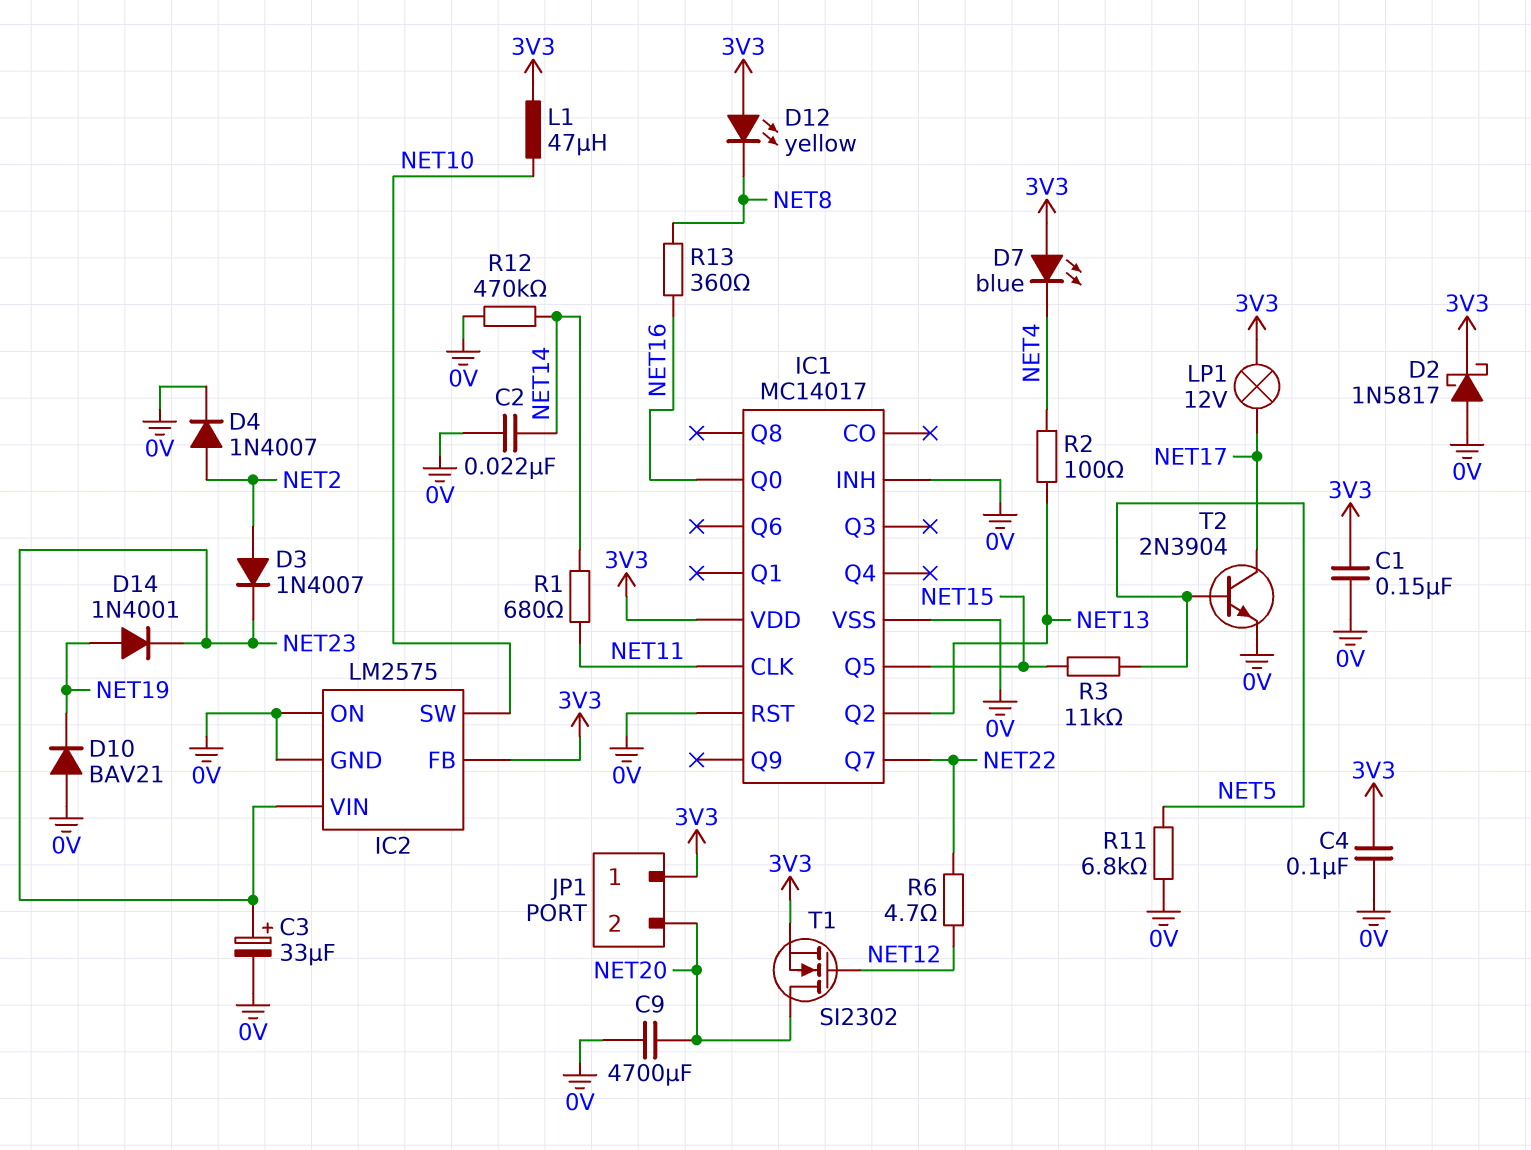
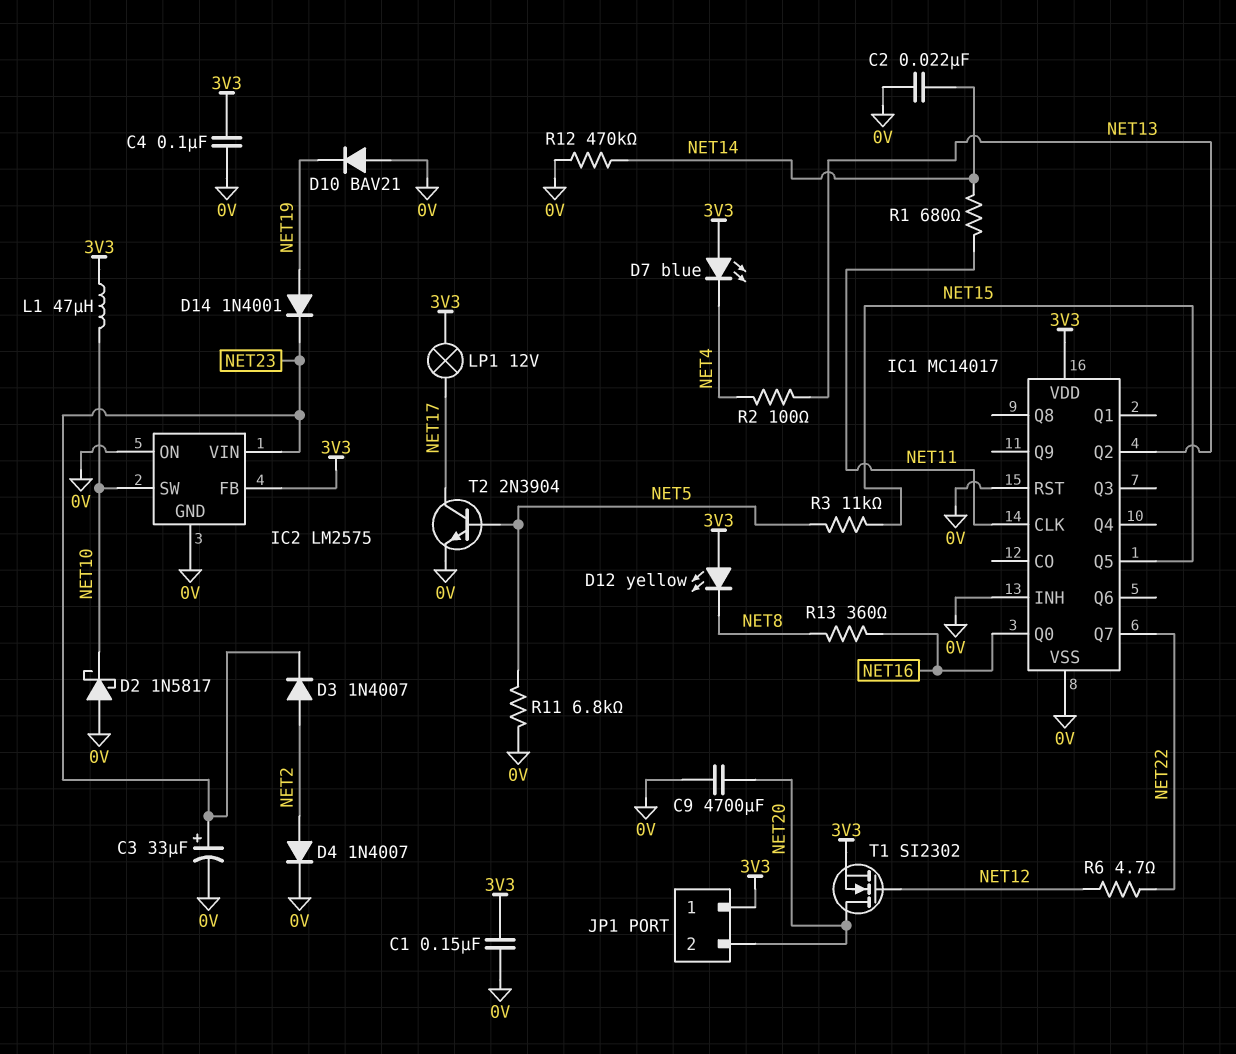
D2: schottky 1N5817 (A 0V, K 3V3) -> schottky 1N5817 (A 0V, K NET10)

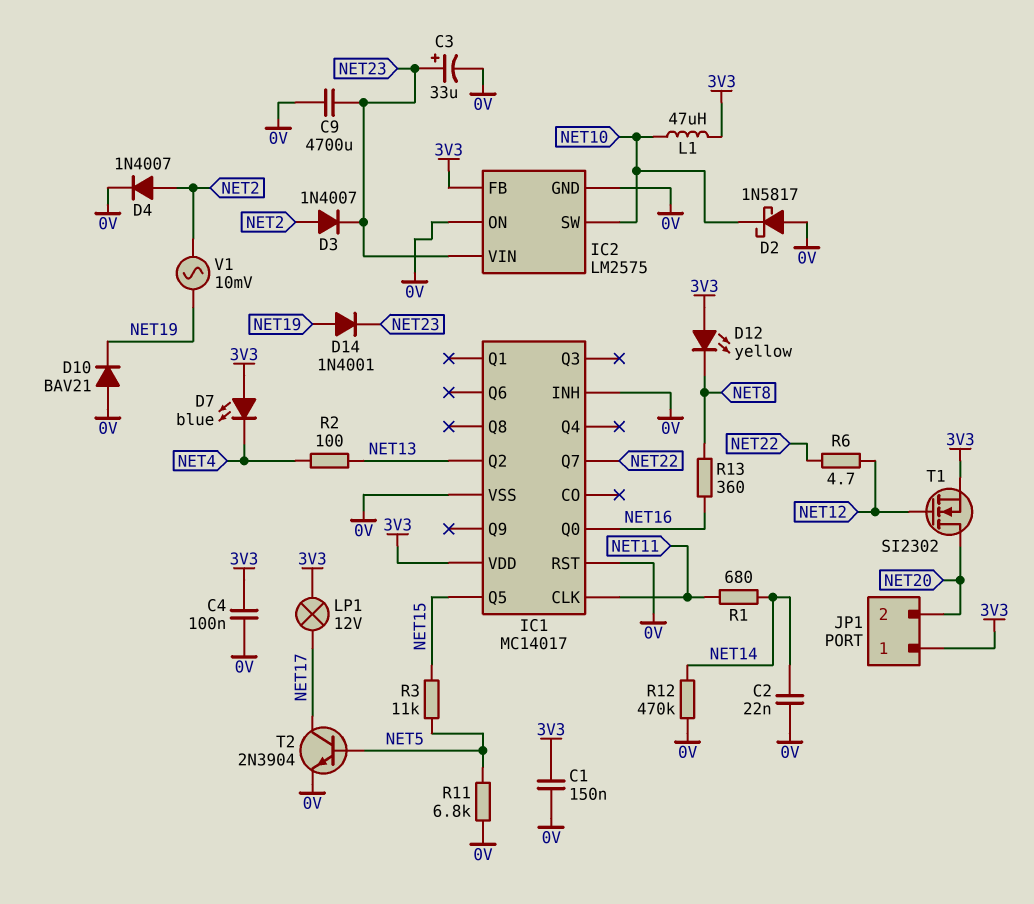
C9: 4700uF (0V, NET20) -> 4700uF (0V, NET23)
V1: none -> AC 10mV (NET2, NET19)

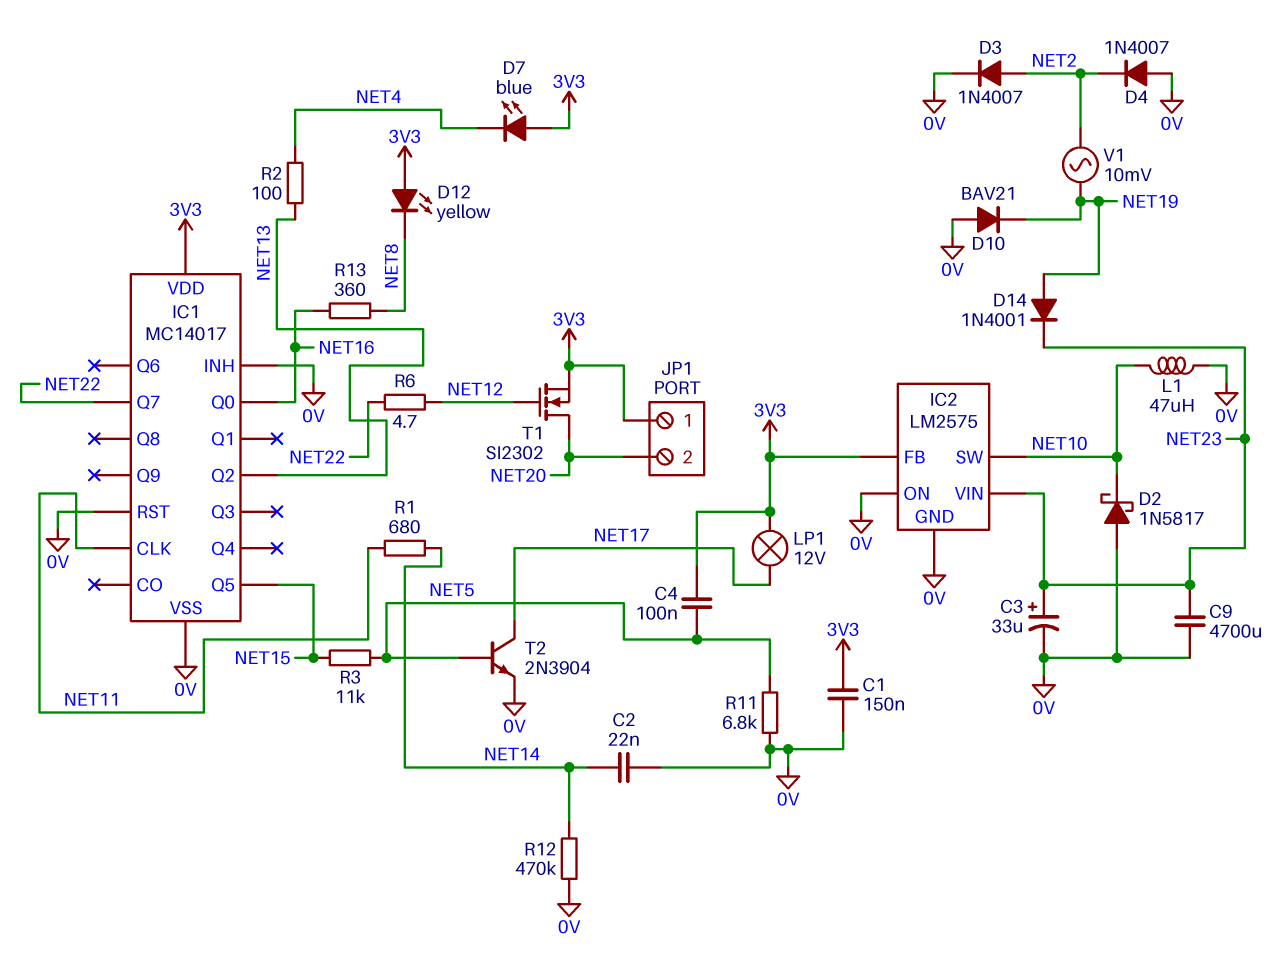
C4: 100nF (0V, 3V3) -> 100nF (3V3, NET5)
D3: diode 1N4007 (A NET2, K NET23) -> diode 1N4007 (A NET2, K 0V)
D4: diode 1N4007 (A NET2, K 0V) -> diode 1N4007 (A 0V, K NET2)
L1: 47uH (3V3, NET10) -> 47uH (0V, NET10)

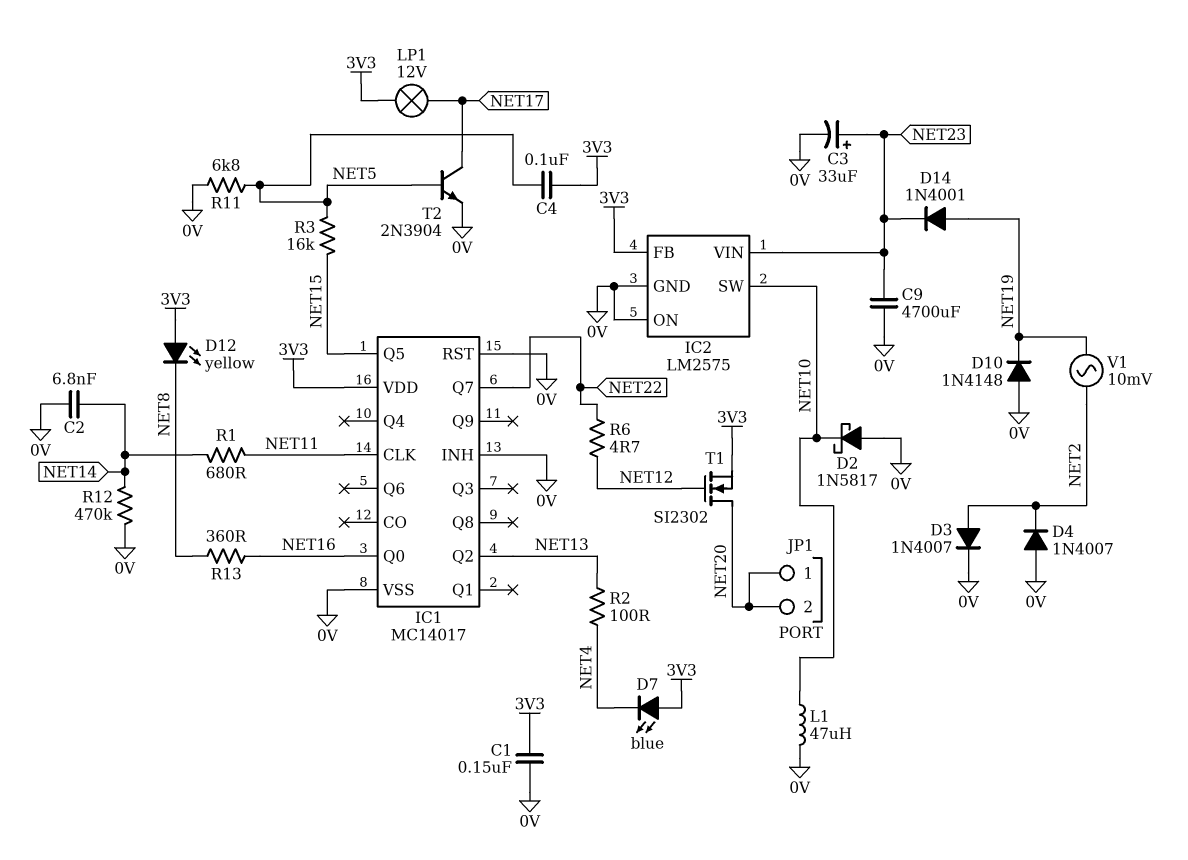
C2: 22nF (0V, NET14) -> 6.8nF (0V, NET14)
D10: diode BAV21 (A 0V, K NET19) -> diode 1N4148 (A 0V, K NET19)
JP1 pin 1: 3V3 -> NET20
R3: 11k (NET5, NET15) -> 16k (NET5, NET15)

